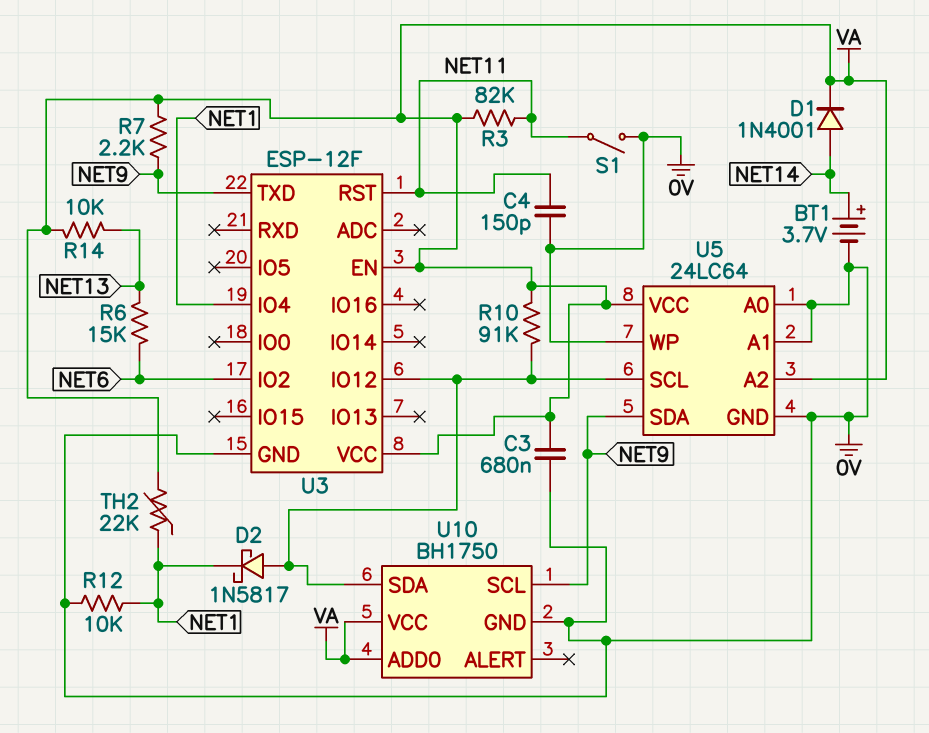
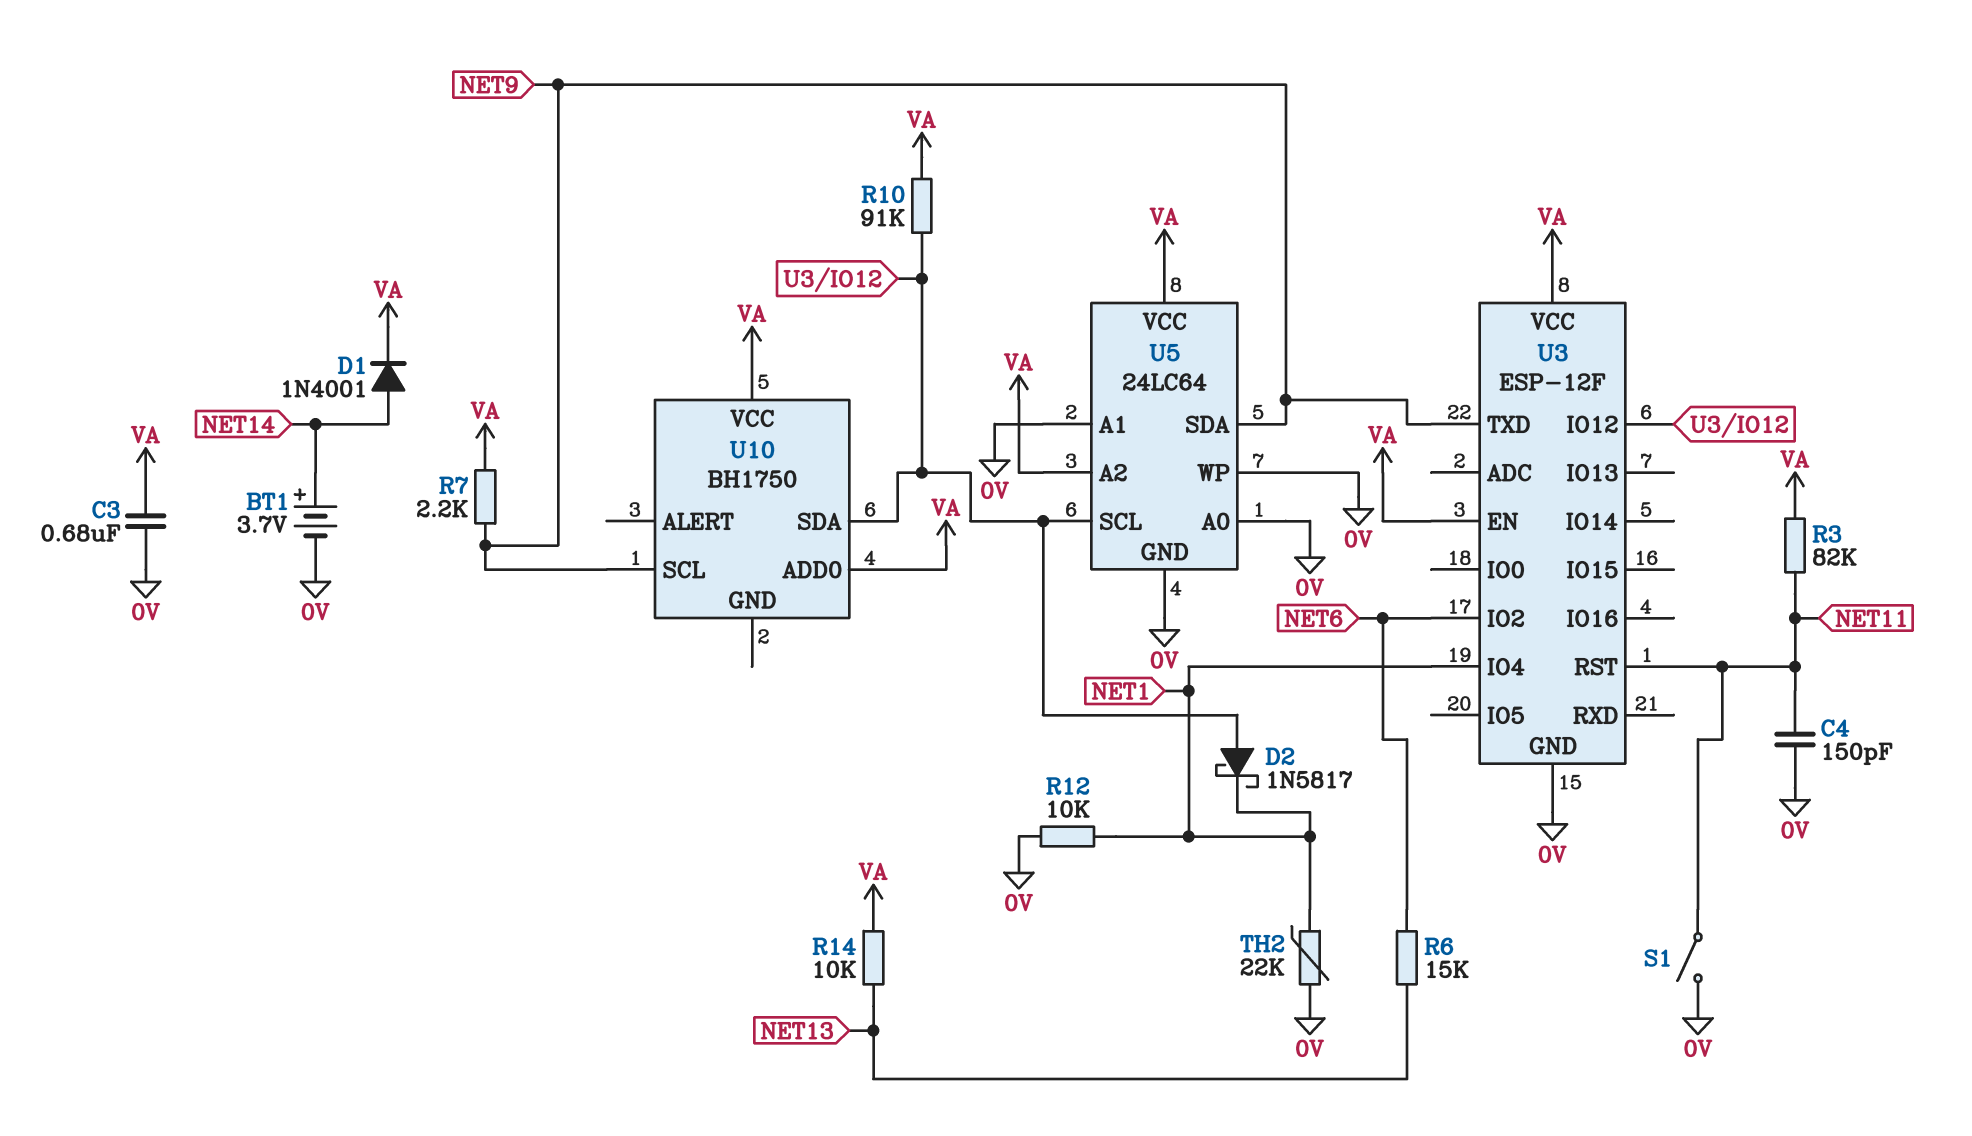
TH2: 22k (NET1, VA) -> 22k (0V, NET1)
U10 pin GND: 0V -> none

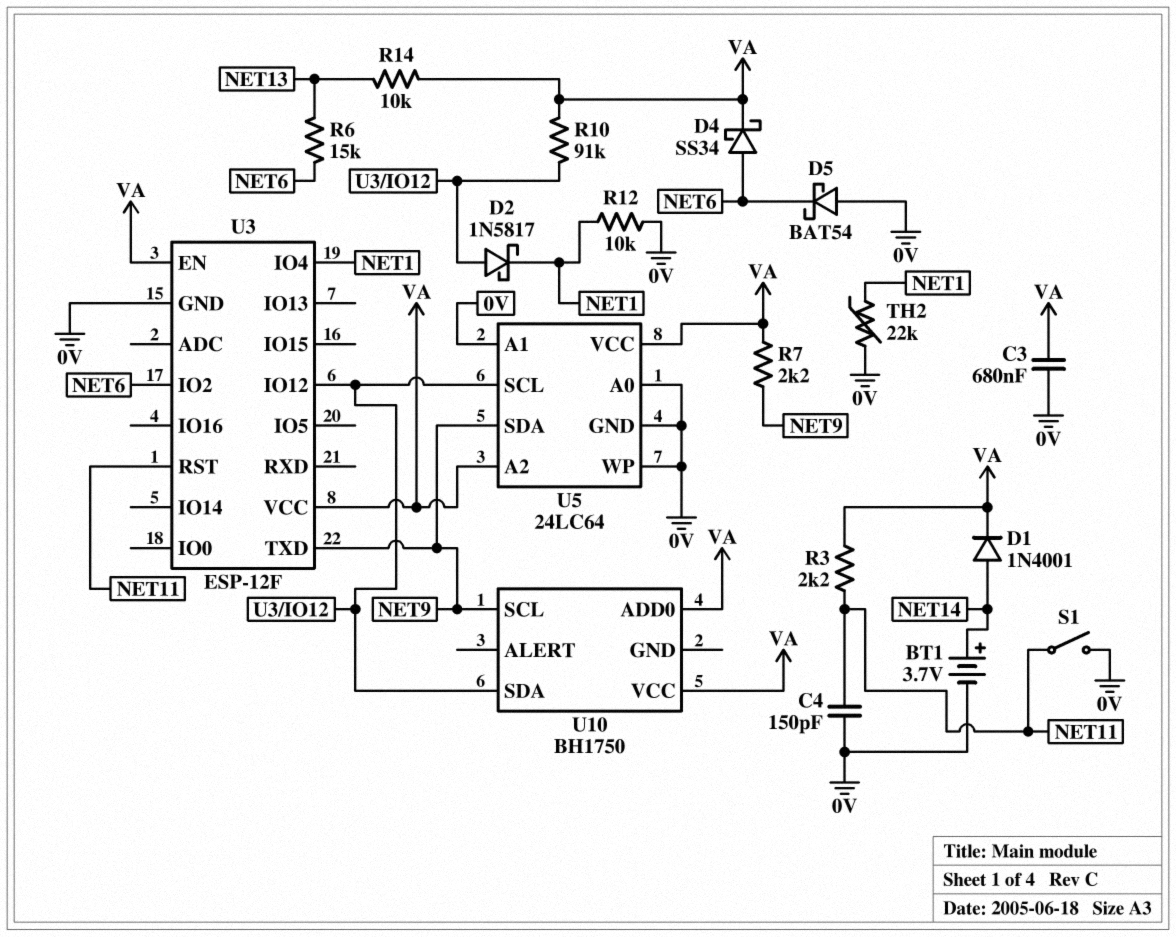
D4: none -> schottky SS34 (A NET6, K VA)
D5: none -> schottky BAT54 (A 0V, K NET6)
R3: 82k (NET11, VA) -> 2.2k (NET11, VA)

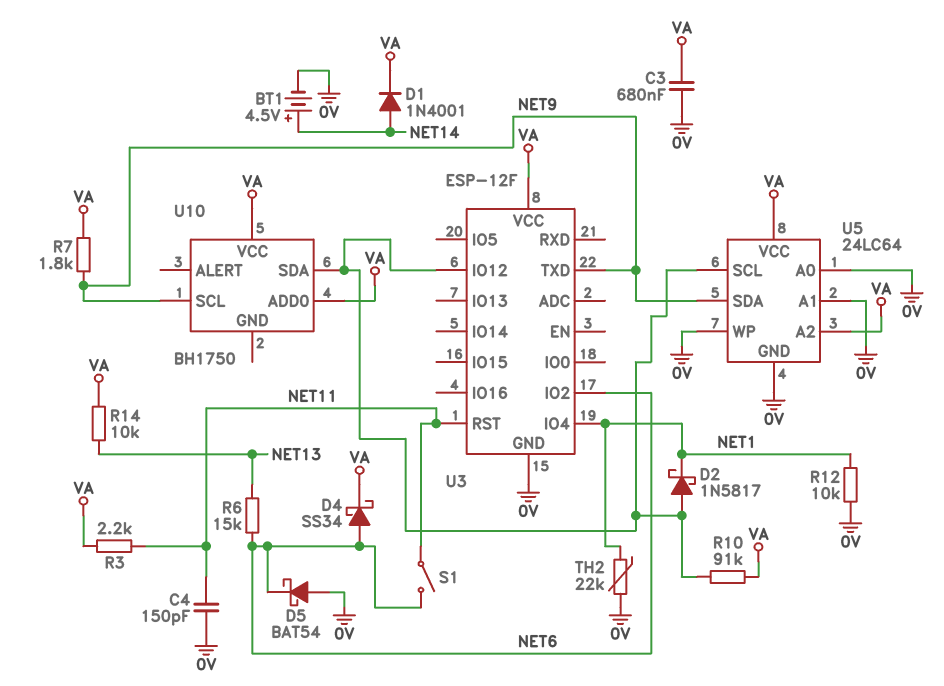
BT1: 3.7V (plus NET14, minus 0V) -> 4.5V (plus NET14, minus 0V)
R7: 2.2k (NET9, VA) -> 1.8k (NET9, VA)
S1: switch (0V, NET11) -> switch (NET6, NET11)
U3 pin EN: VA -> none

